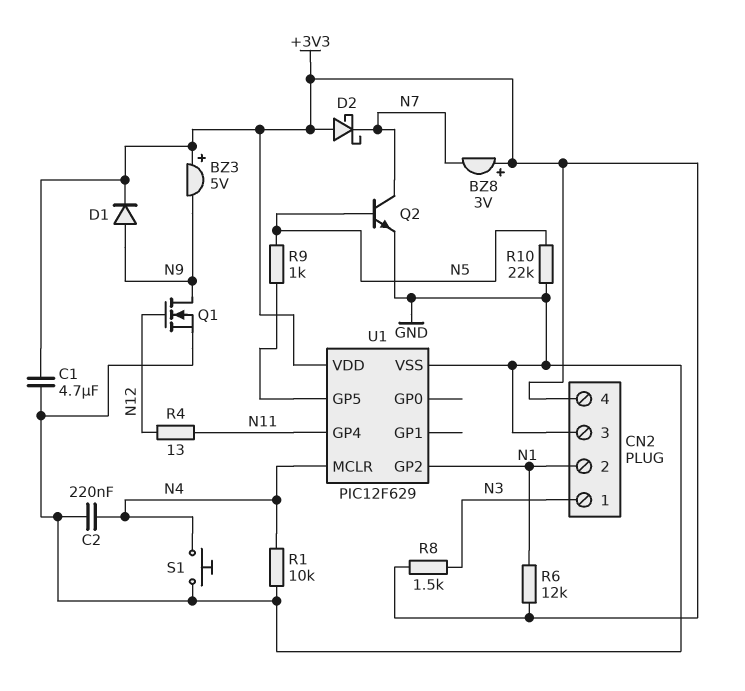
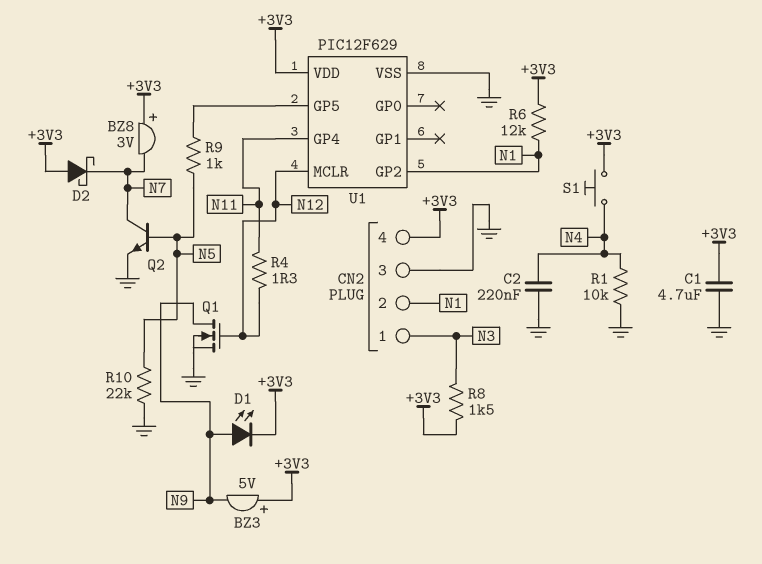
D1: diode (A N9, K +3V3) -> LED (A N9, K +3V3)
R4: 13 (N11, N12) -> 1.3 (N11, N12)
S1: button (GND, N4) -> button (+3V3, N4)
U1 pin MCLR: N4 -> N12

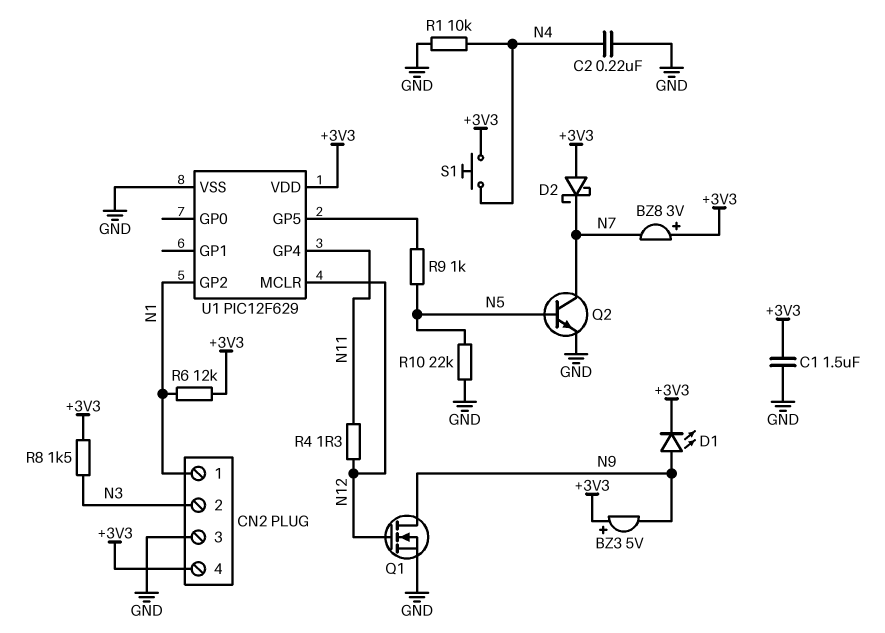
C1: 4.7uF (+3V3, GND) -> 1.5uF (+3V3, GND)
CN2 pin 1: N3 -> N1
CN2 pin 2: N1 -> N3

